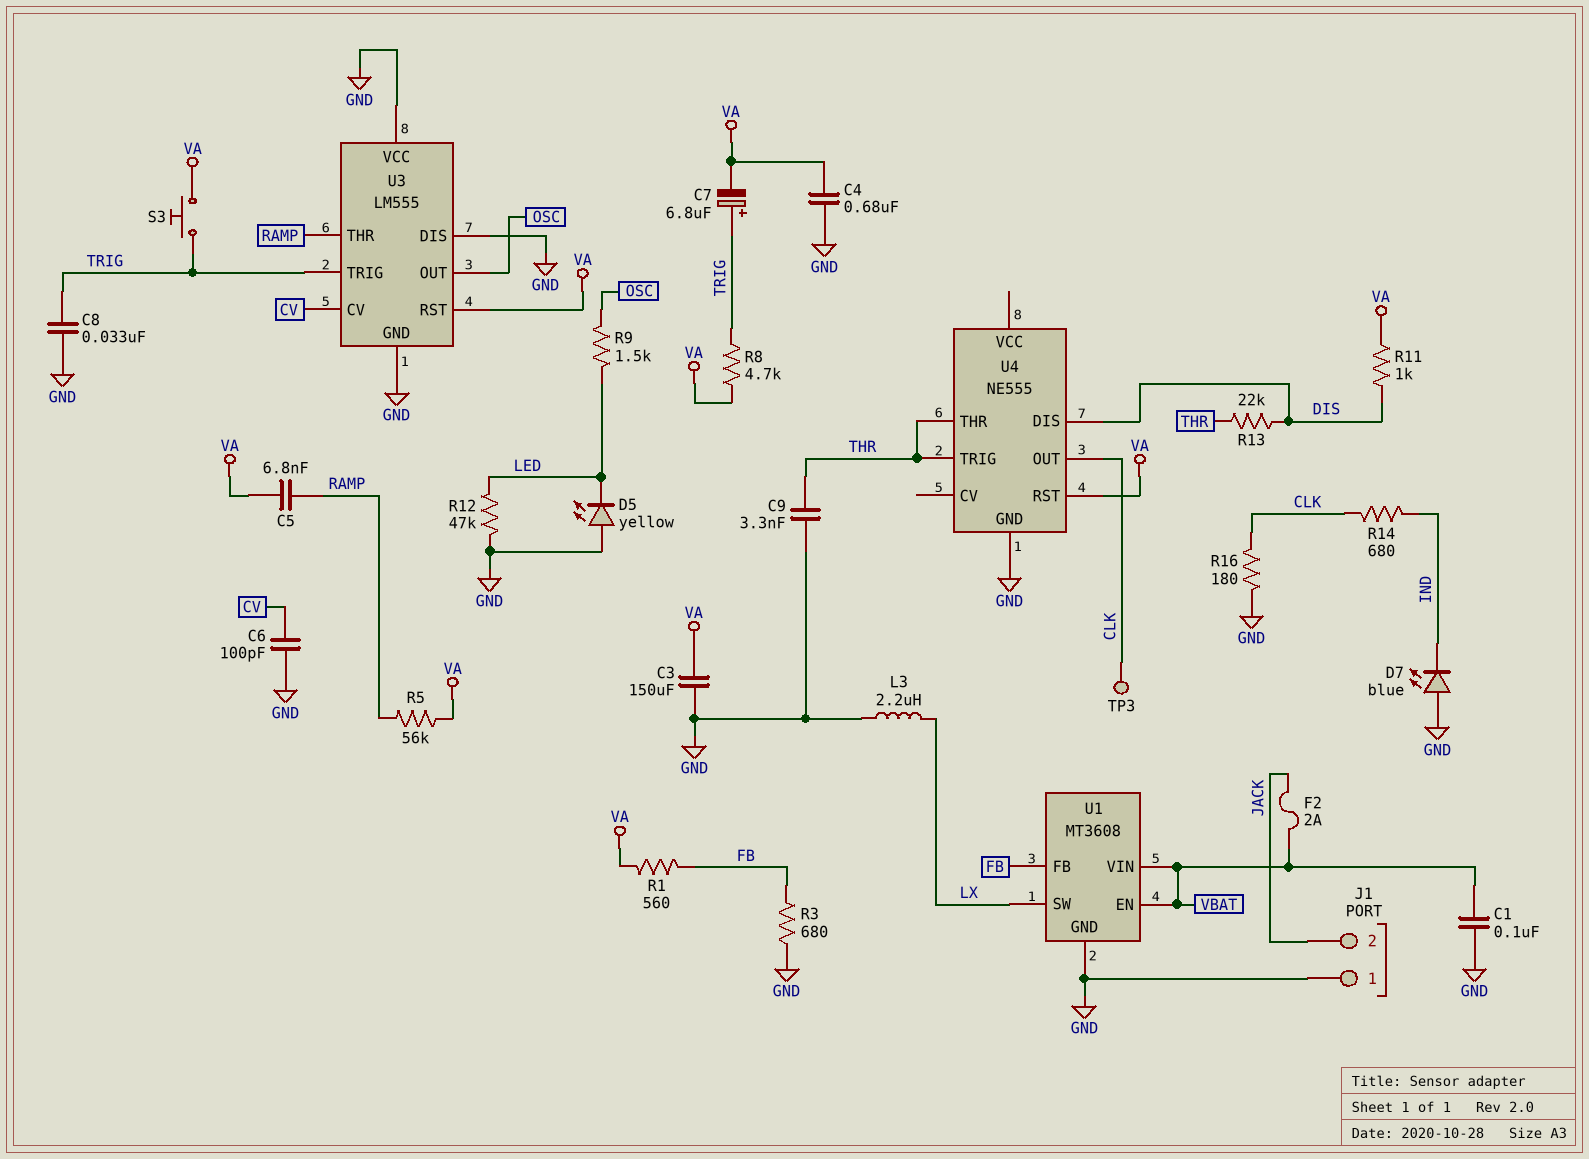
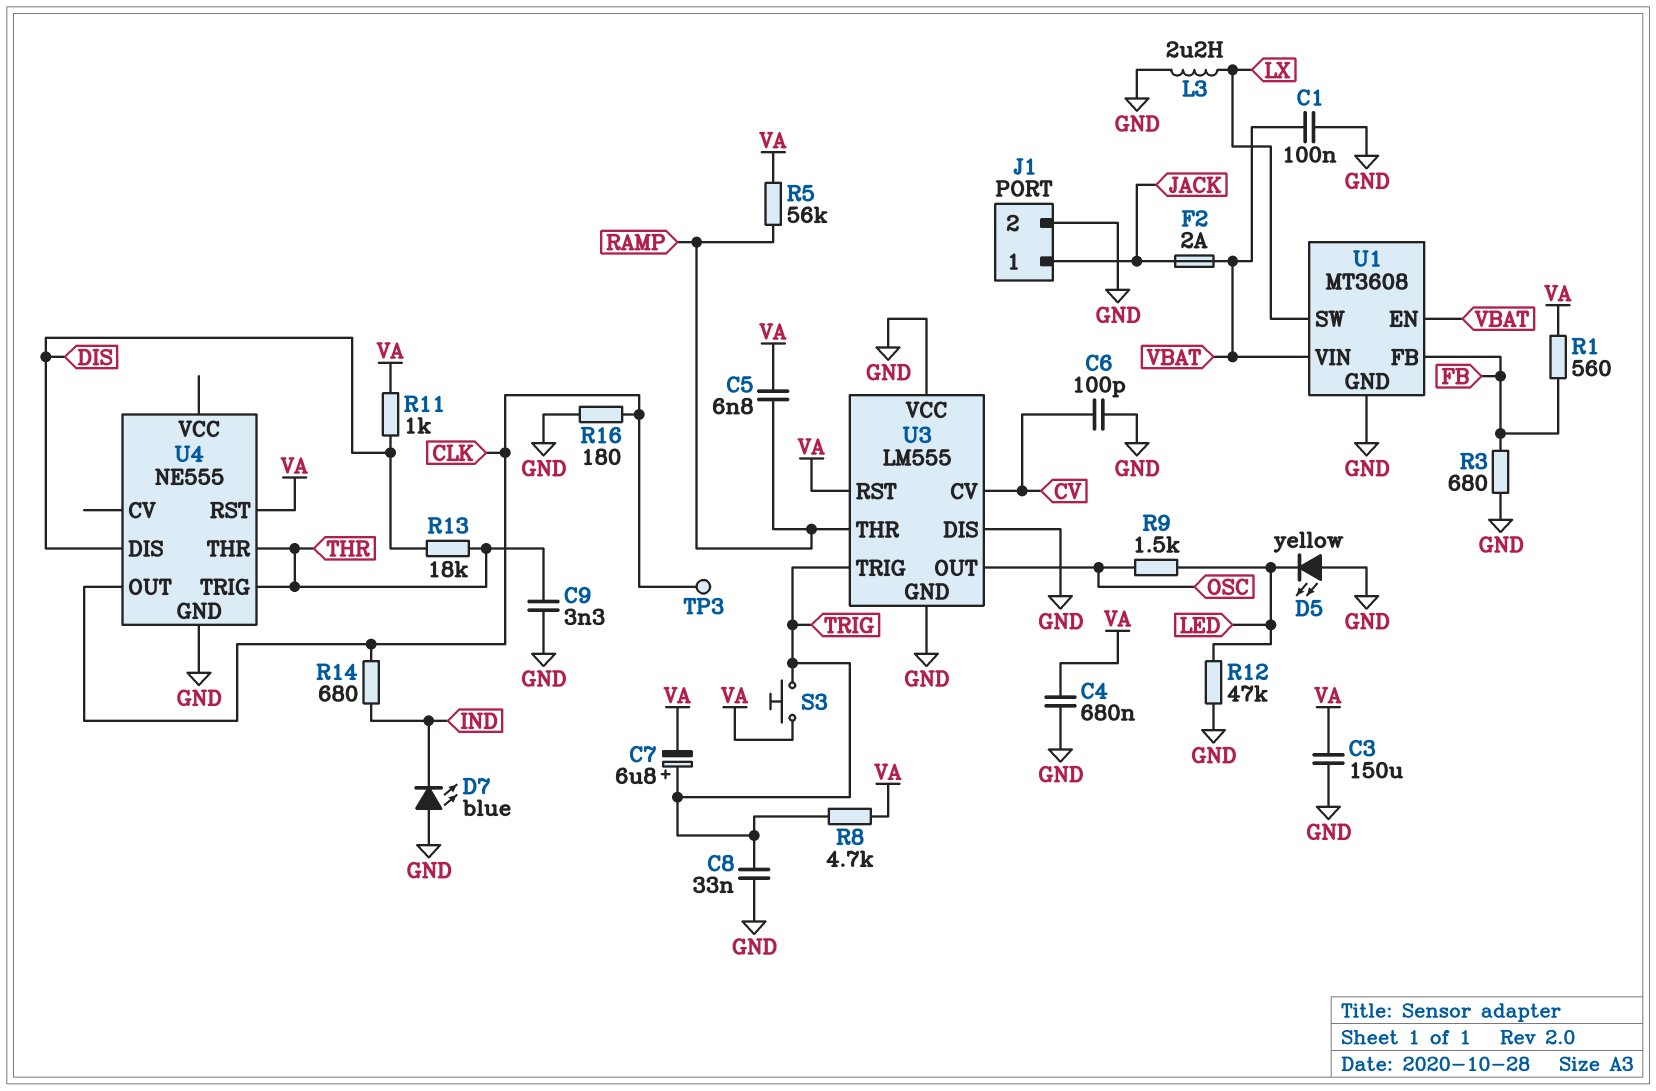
J1 pin 1: GND -> JACK
J1 pin 2: JACK -> GND
R13: 22k (DIS, THR) -> 18k (DIS, THR)

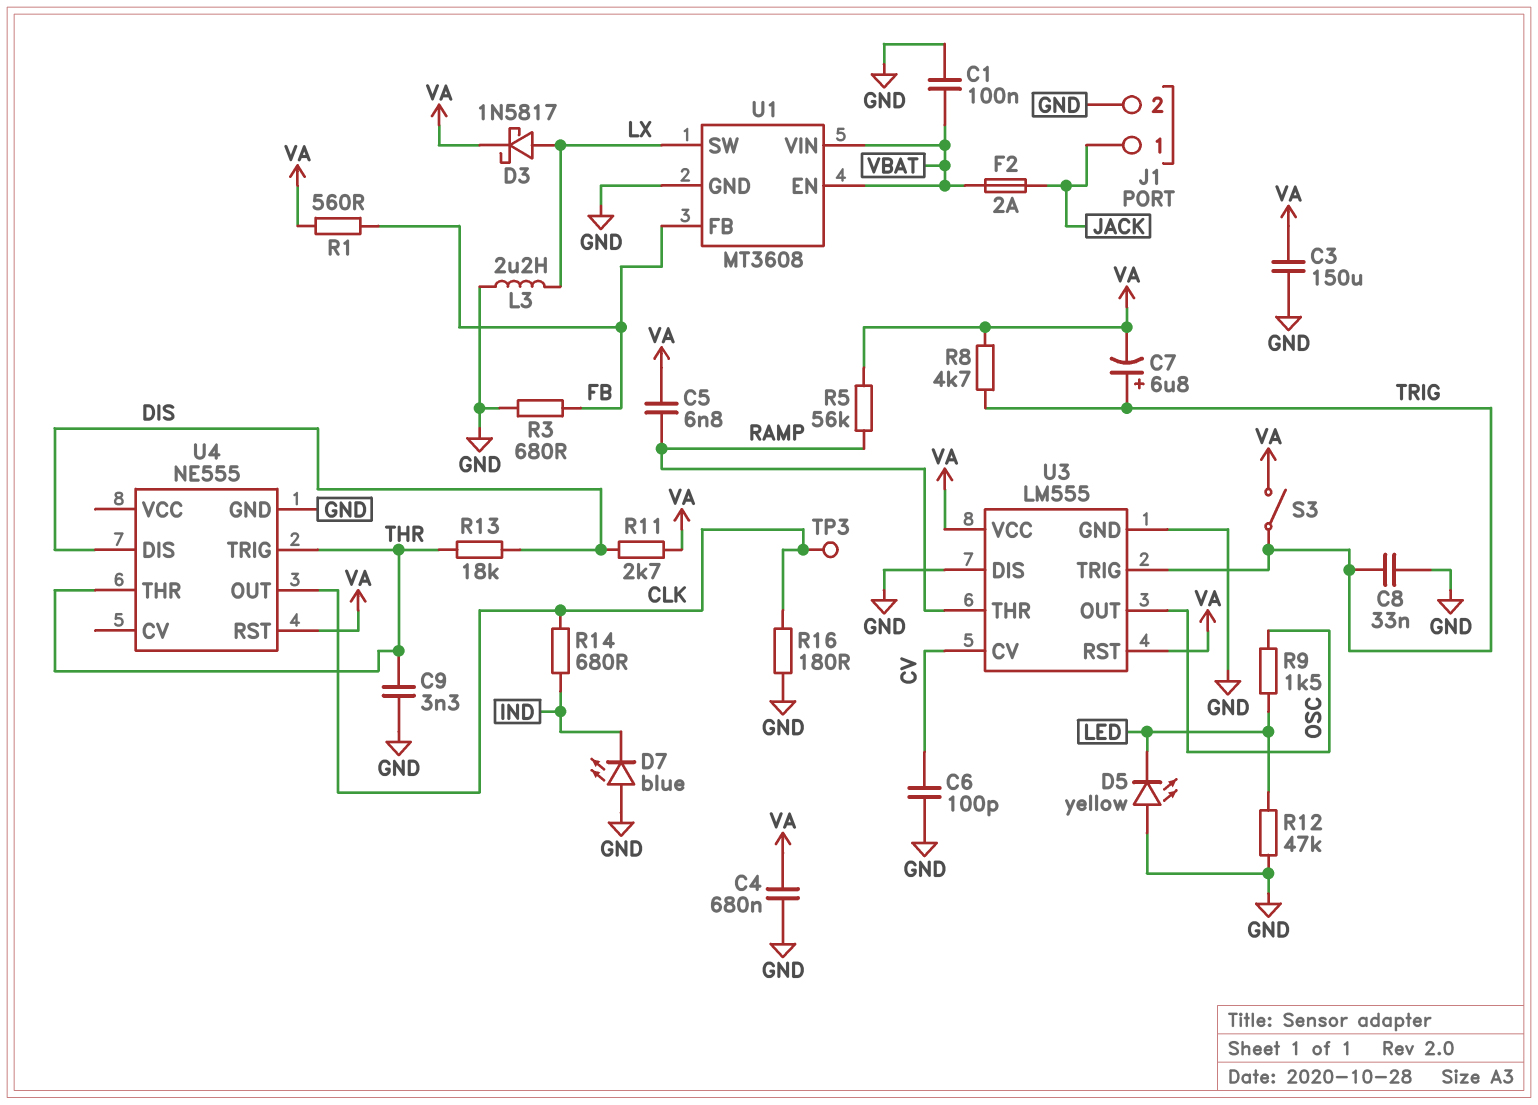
D3: none -> schottky 1N5817 (A LX, K VA)
R11: 1k (DIS, VA) -> 2.7k (DIS, VA)
S3: button (TRIG, VA) -> switch (TRIG, VA)
U3 pin VCC: GND -> VA

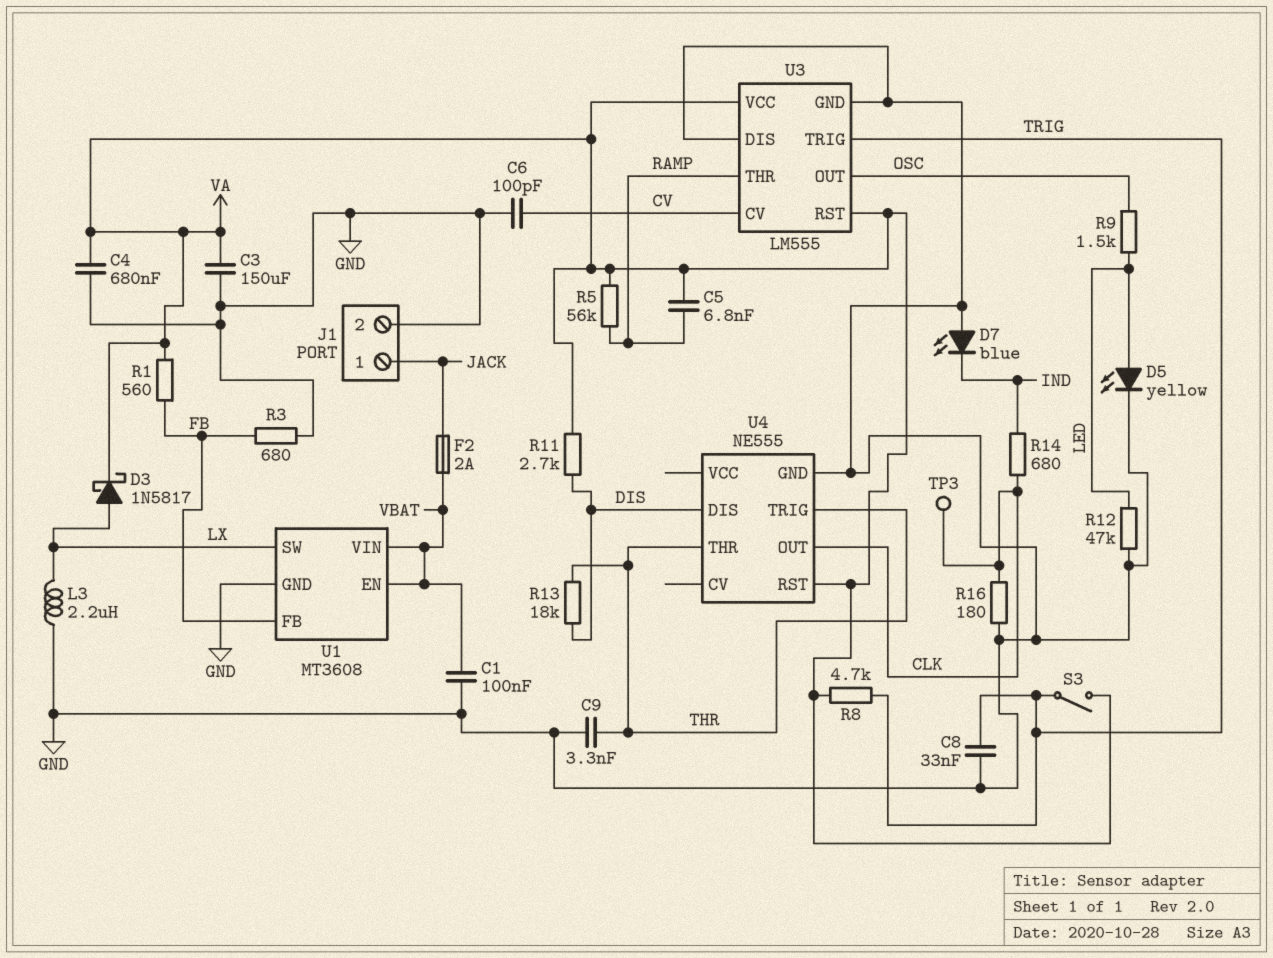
C7: 6.8uF (plus TRIG, minus VA) -> none
D5: LED yellow (A GND, K LED) -> LED yellow (A LED, K GND)

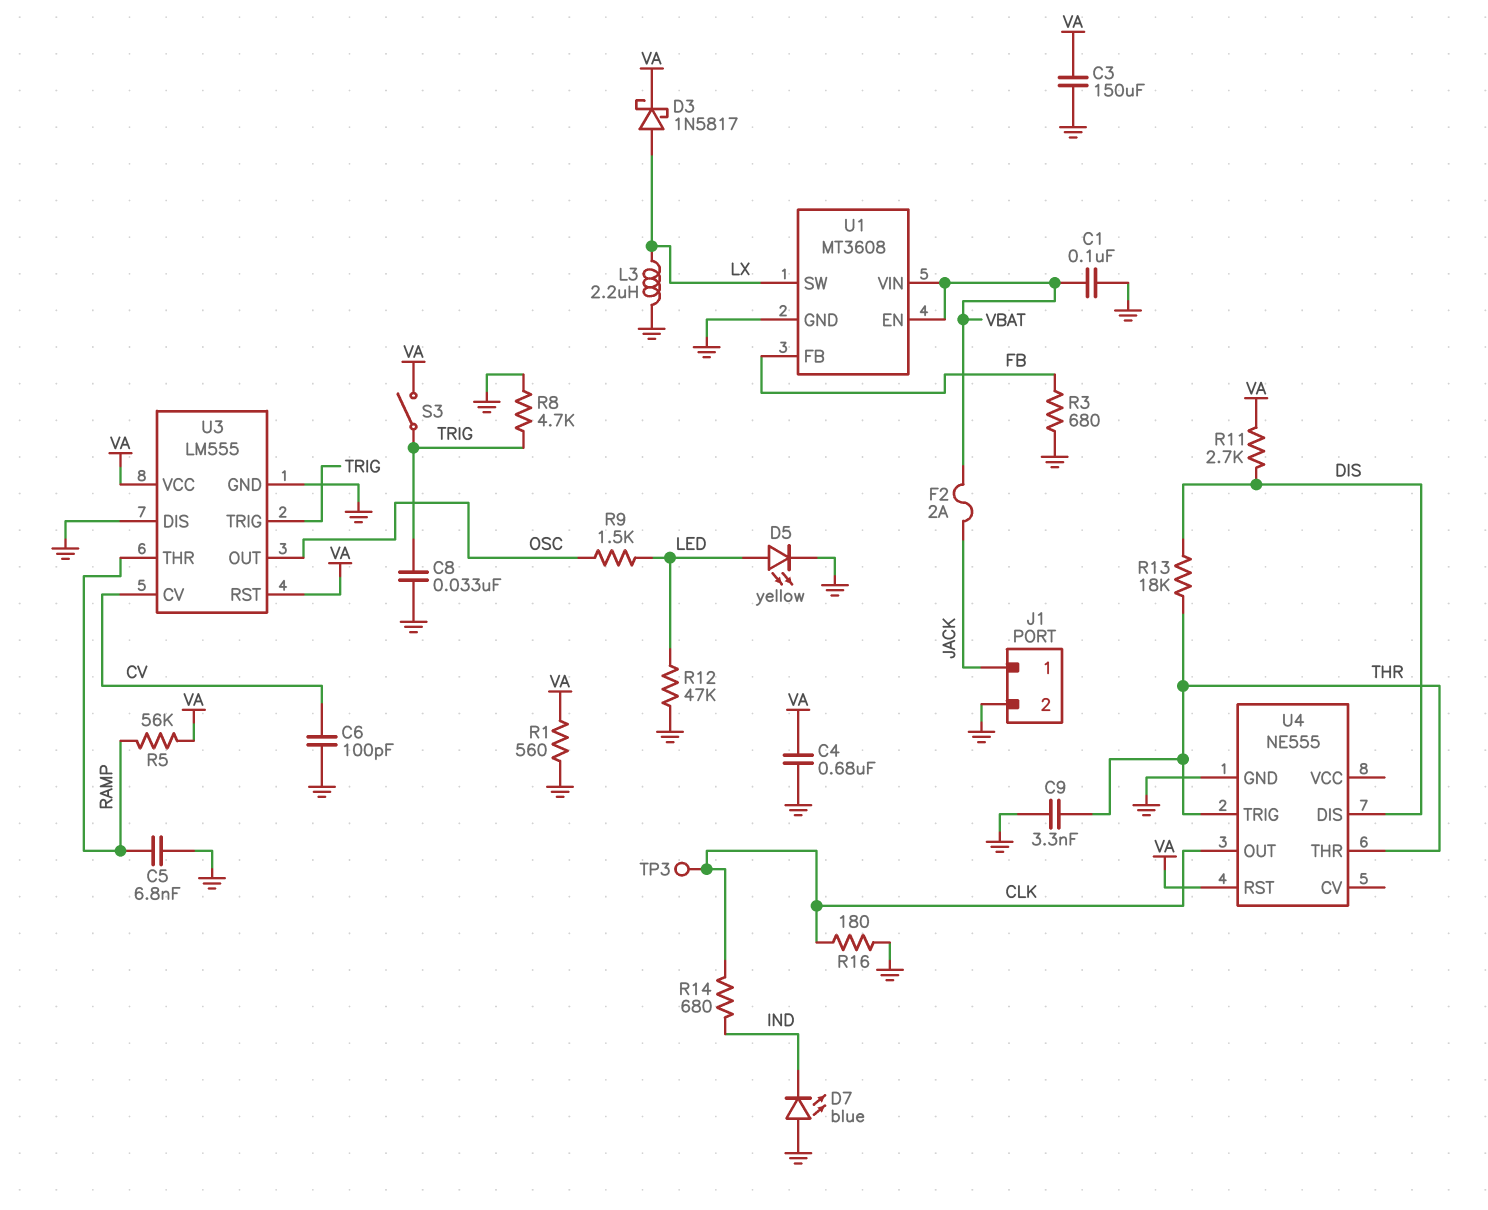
C5: 6.8nF (RAMP, VA) -> 6.8nF (GND, RAMP)
R1: 560 (FB, VA) -> 560 (GND, VA)
R8: 4.7k (TRIG, VA) -> 4.7k (GND, TRIG)

